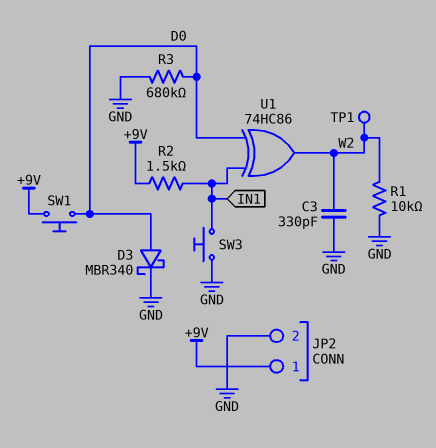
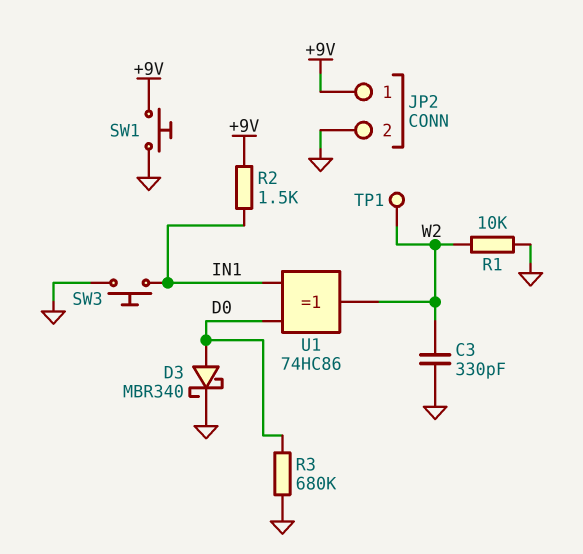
SW1: button (+9V, D0) -> button (+9V, GND)

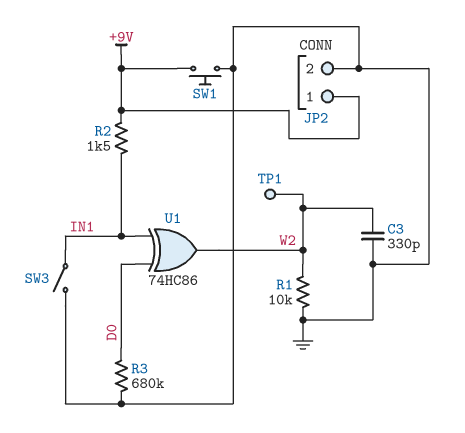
D3: schottky MBR340 (A D0, K GND) -> none
SW3: button (GND, IN1) -> switch (GND, IN1)

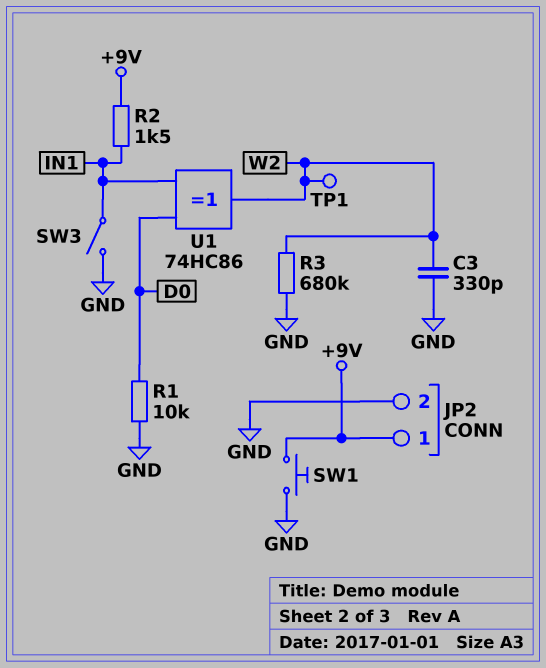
R1: 10k (GND, W2) -> 10k (D0, GND)
R3: 680k (D0, GND) -> 680k (GND, W2)

